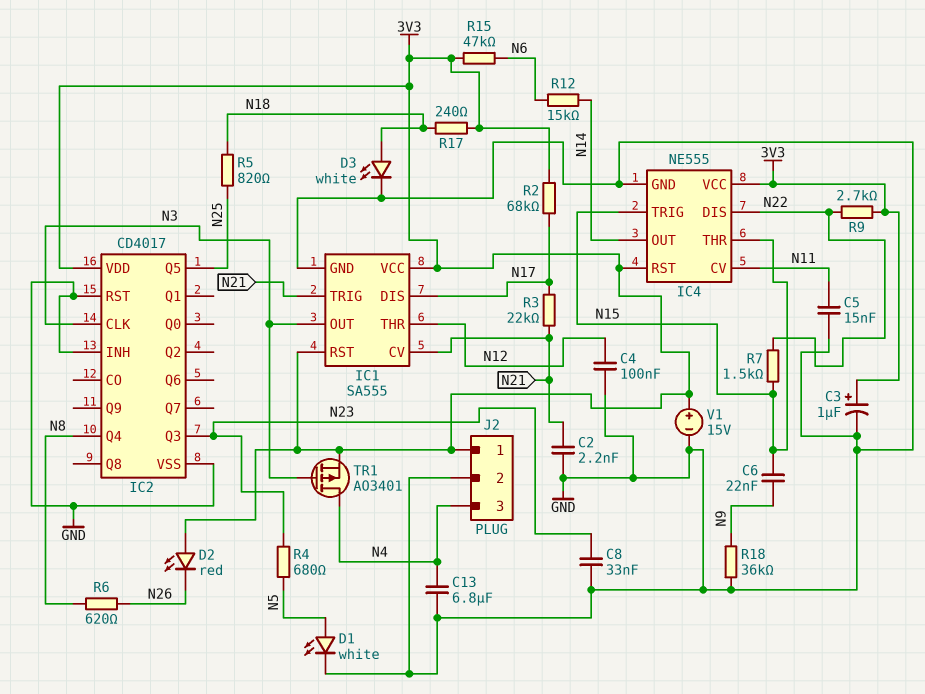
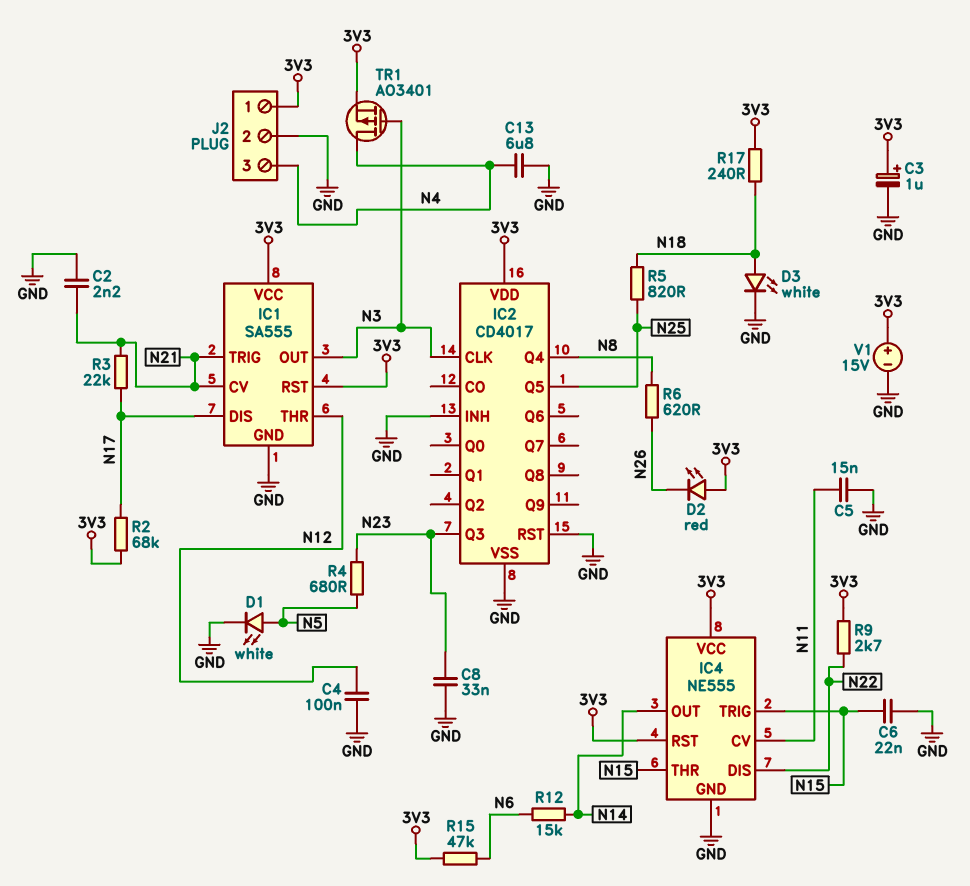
C6: 22nF (N9, N15) -> 22nF (GND, N15)
R7: 1.5k (N15, N22) -> none
R18: 36k (GND, N9) -> none

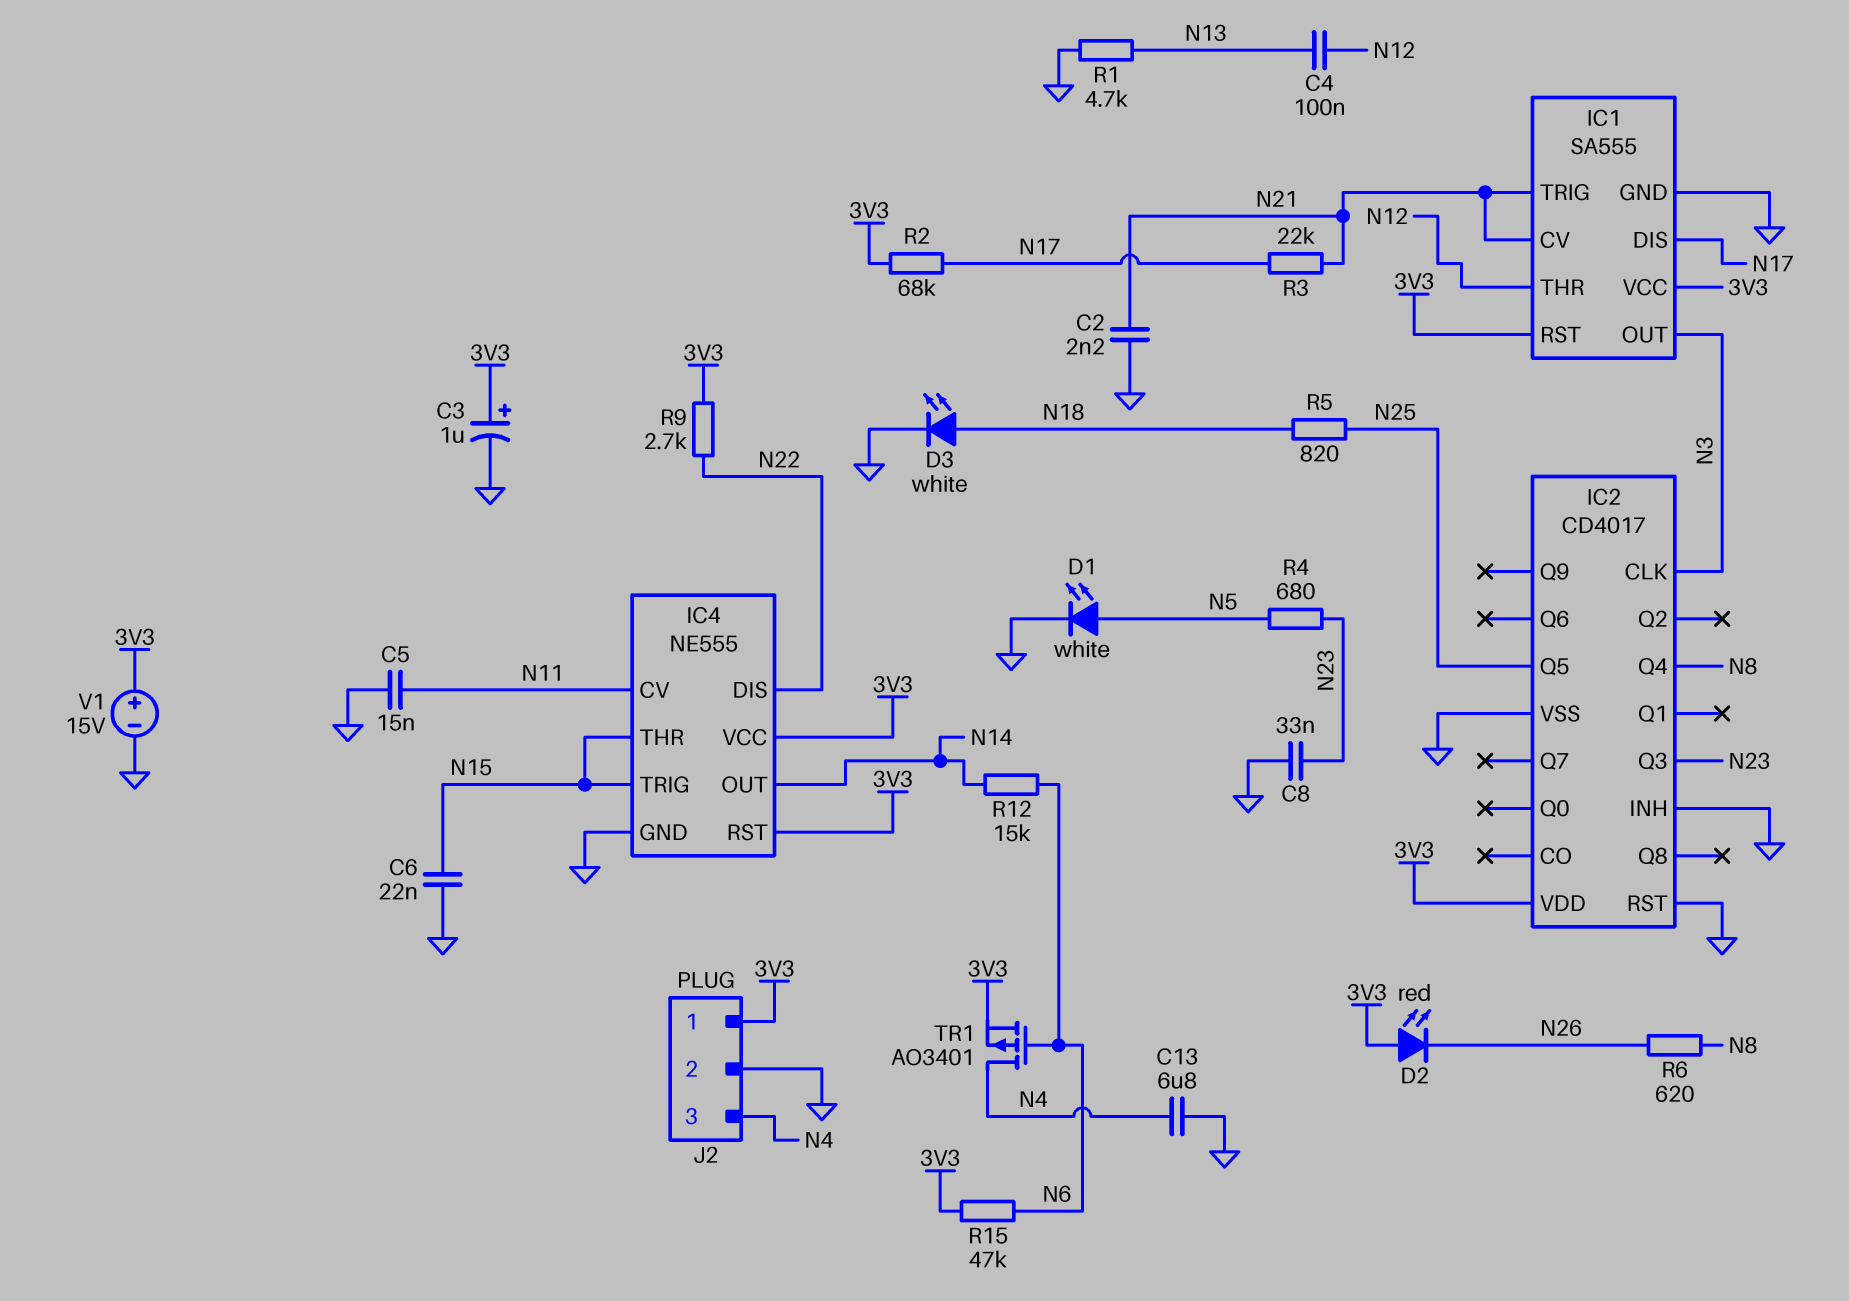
C4: 100nF (GND, N12) -> 100nF (N12, N13)
R1: none -> 4.7k (GND, N13)
R17: 240 (3V3, N18) -> none
TR1: PMOS AO3401 (G N3, D N4, S 3V3) -> PMOS AO3401 (G N6, D N4, S 3V3)

